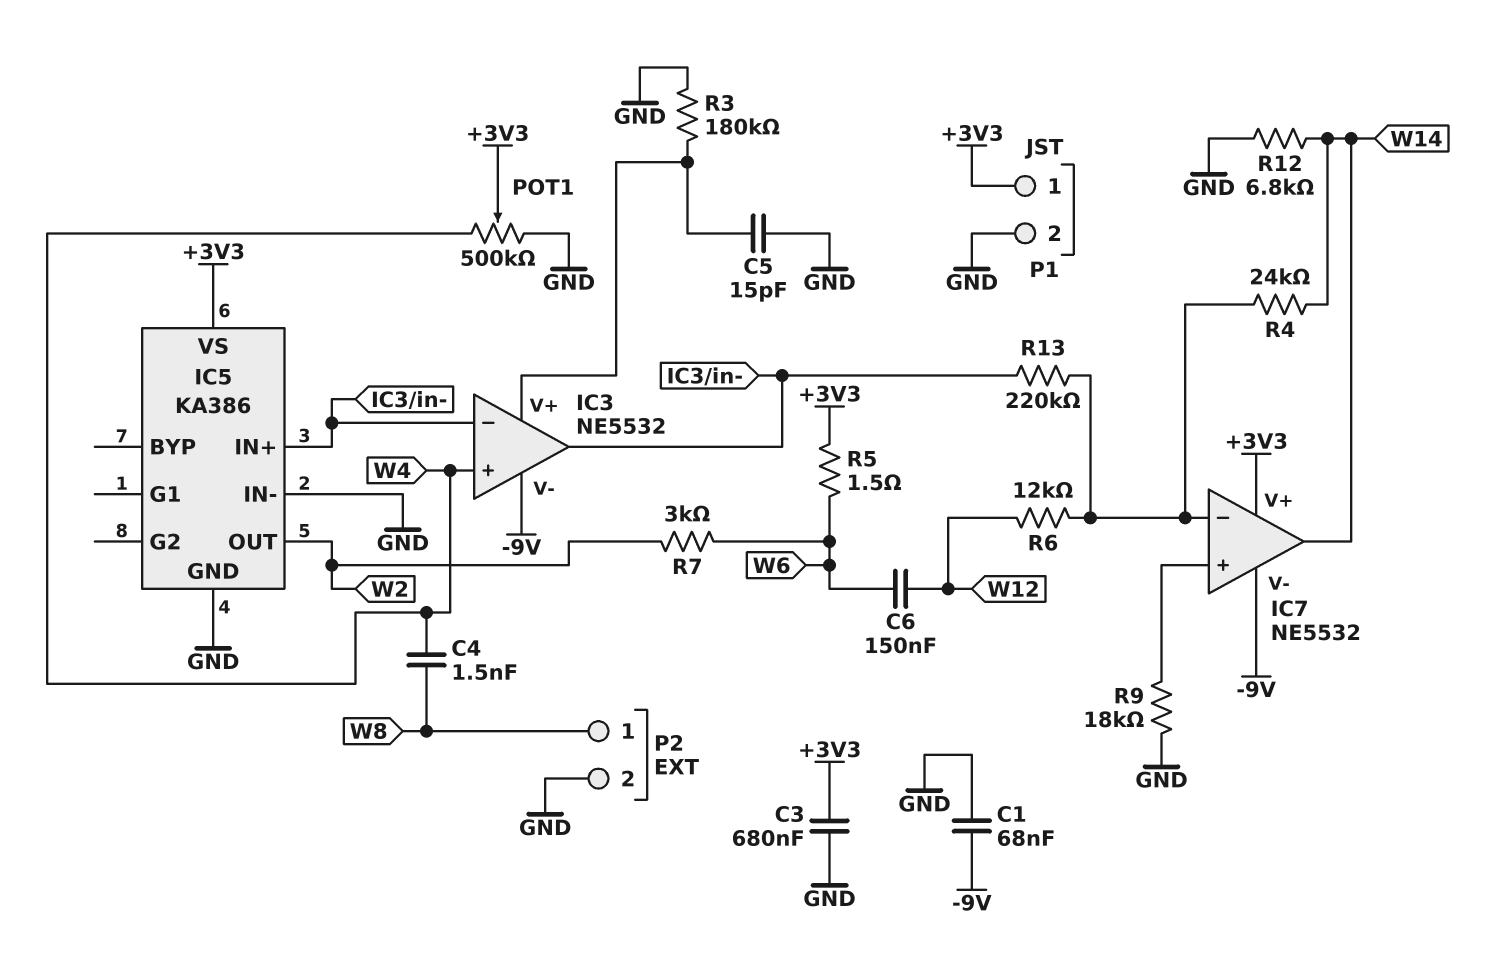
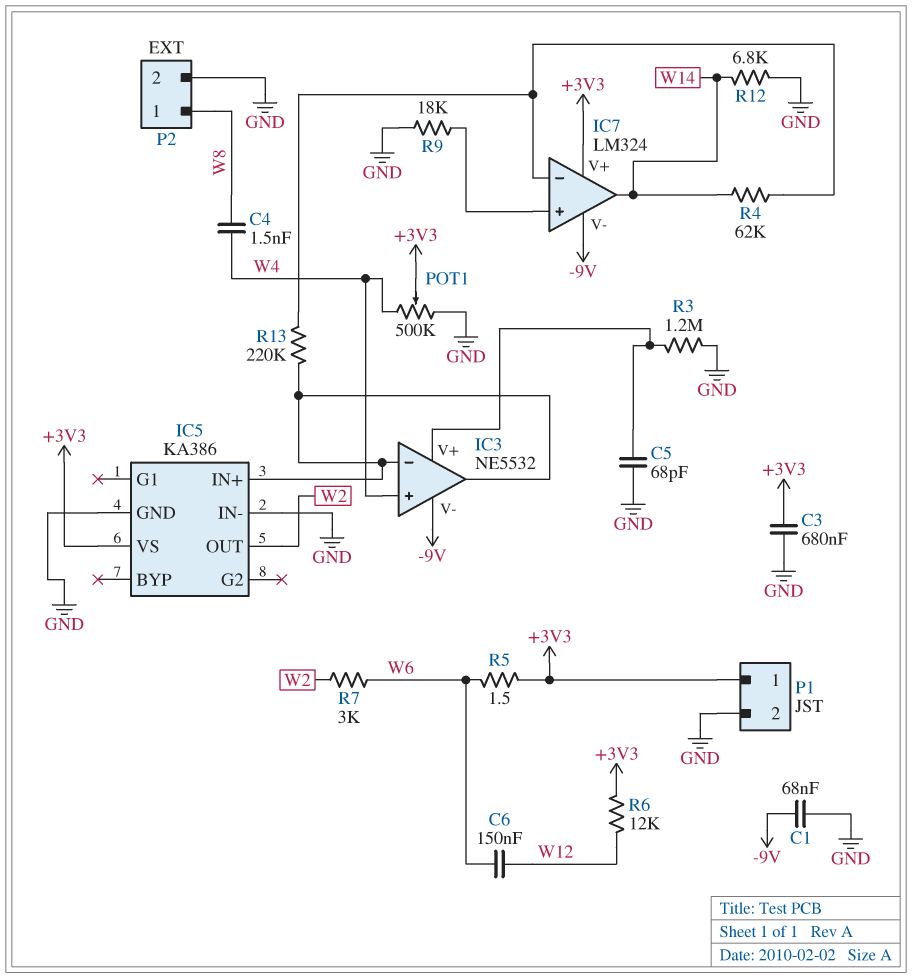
C5: 15pF (GND, IC3/V+) -> 68pF (GND, IC3/V+)
IC7: NE5532 -> LM324
R3: 180k (GND, IC3/V+) -> 1.2M (GND, IC3/V+)
R4: 24k (IC7/in-, W14) -> 62k (IC7/in-, W14)
R6: 12k (IC7/in-, W12) -> 12k (+3V3, W12)

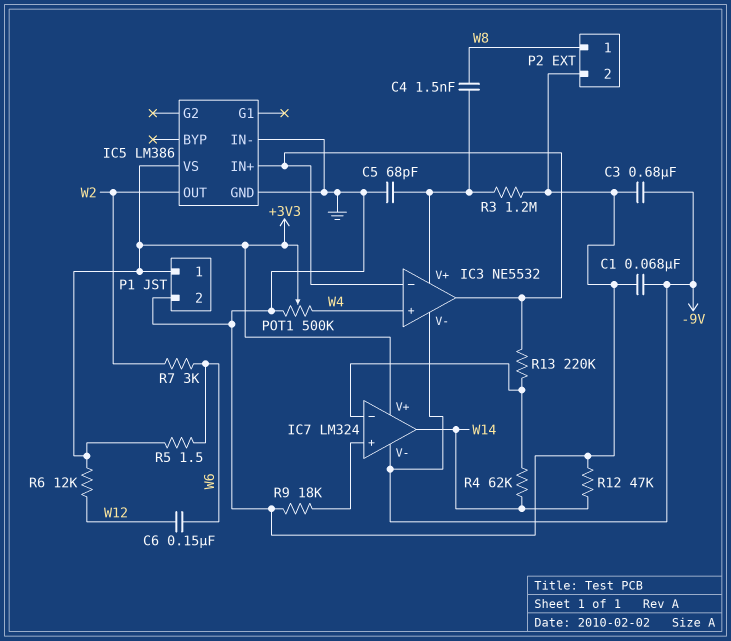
C3: 680nF (+3V3, GND) -> 680nF (-9V, GND)
C4: 1.5nF (W4, W8) -> 1.5nF (IC3/V+, W8)
IC5: KA386 -> LM386
R12: 6.8k (GND, W14) -> 47k (GND, W14)

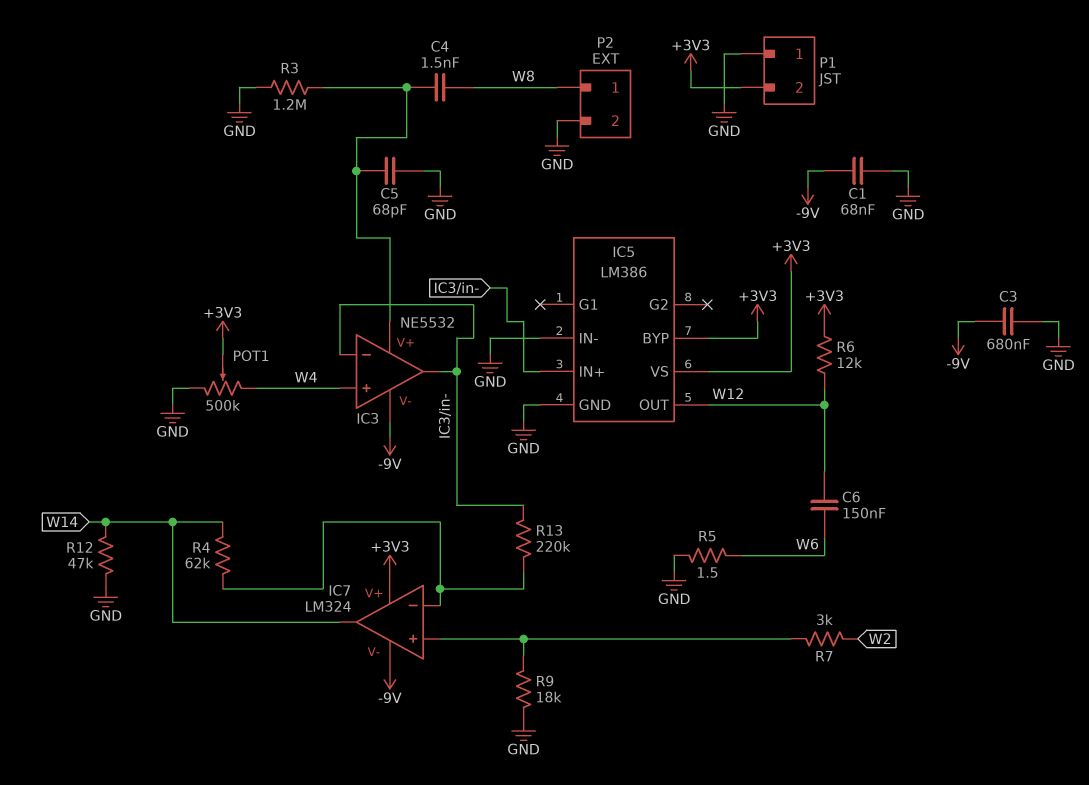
IC5 pin BYP: none -> +3V3
IC5 pin OUT: W2 -> W12
P1 pin 1: +3V3 -> GND
P1 pin 2: GND -> +3V3
R5: 1.5 (+3V3, W6) -> 1.5 (GND, W6)
R7: 3k (W2, W6) -> 3k (IC7/in+, W2)

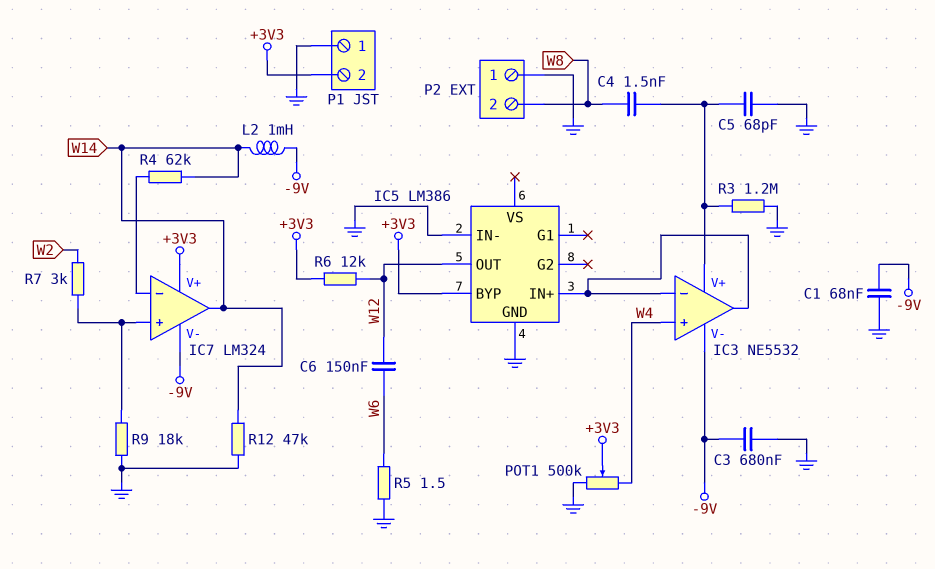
IC5 pin VS: +3V3 -> none
L2: none -> 1mH (-9V, W14)
P2 pin 1: W8 -> GND
P2 pin 2: GND -> W8
R13: 220k (IC3/in-, IC7/in-) -> none

